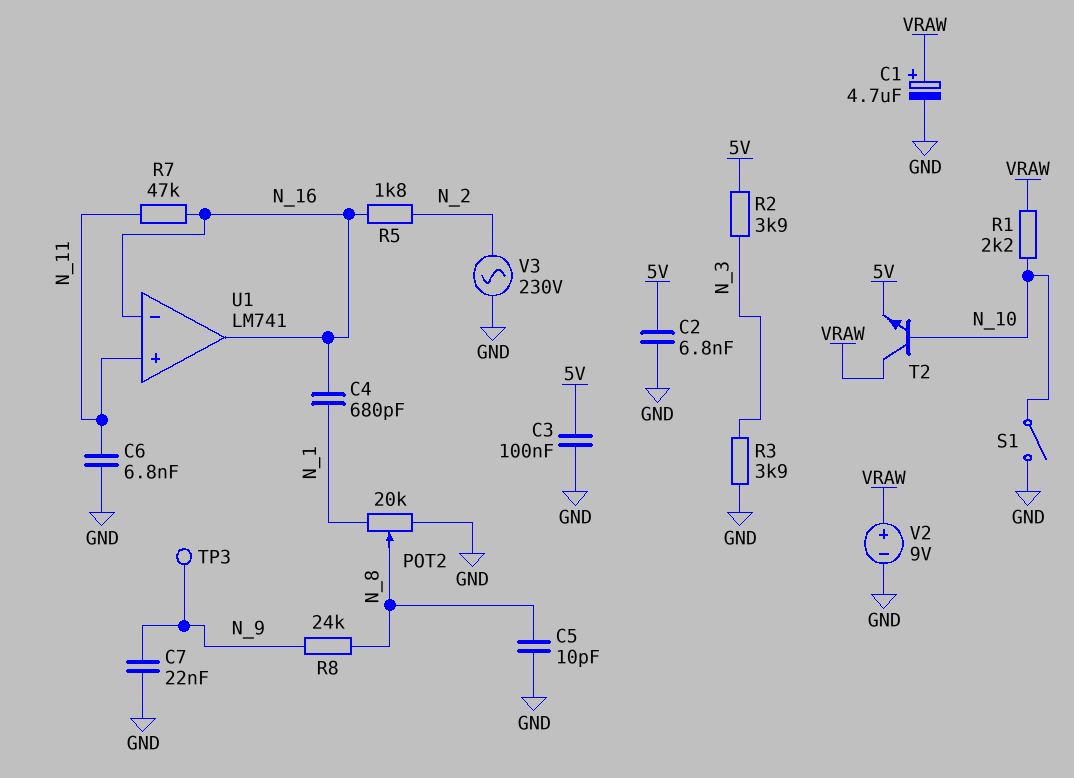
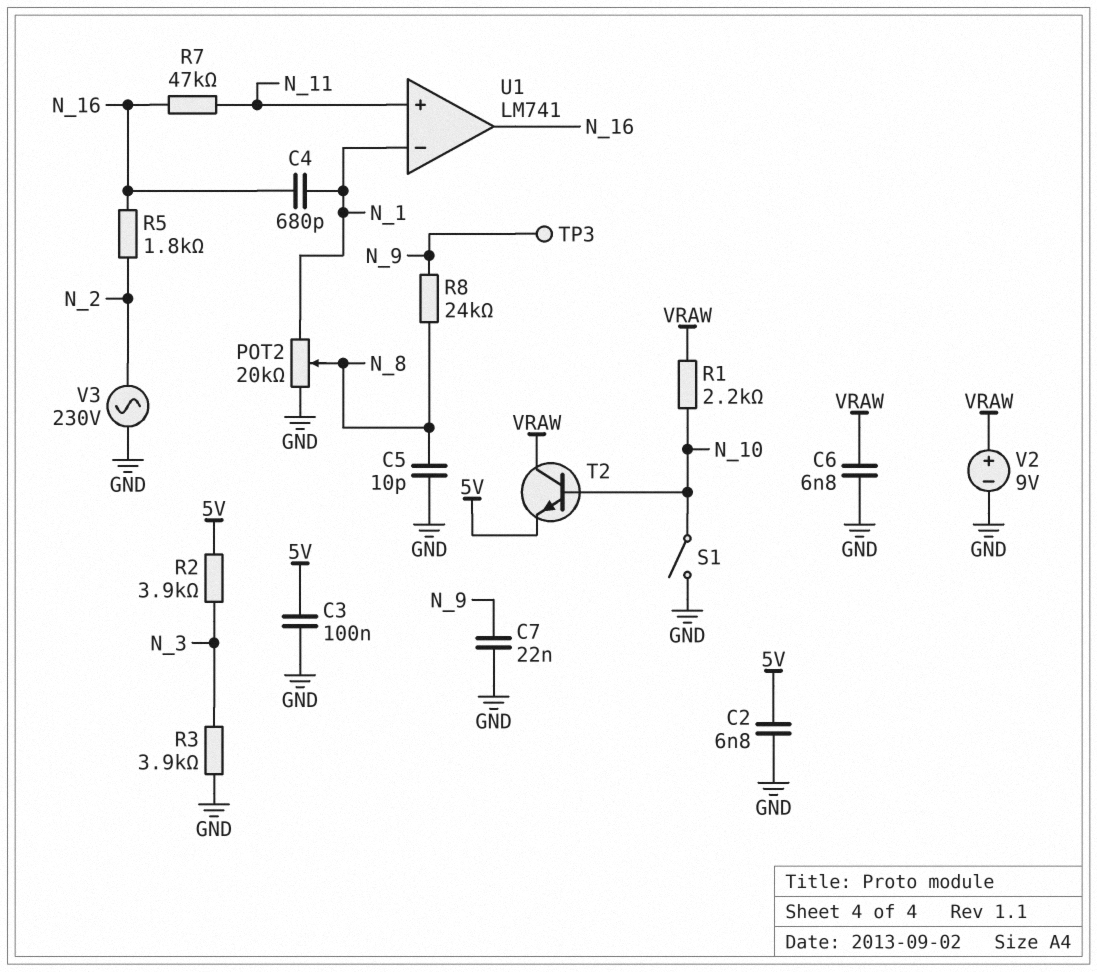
C1: 4.7uF (plus VRAW, minus GND) -> none
C6: 6.8nF (GND, N_11) -> 6.8nF (GND, VRAW)
U1 pin in-: N_16 -> N_1

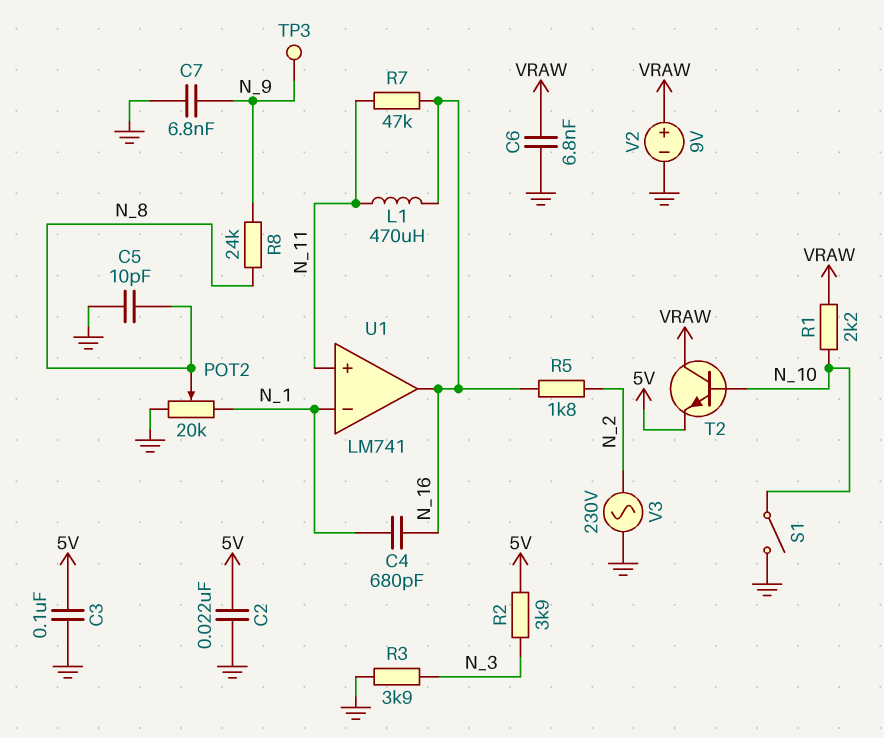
C2: 6.8nF (5V, GND) -> 22nF (5V, GND)
C7: 22nF (GND, N_9) -> 6.8nF (GND, N_9)
L1: none -> 470uH (N_11, N_16)

